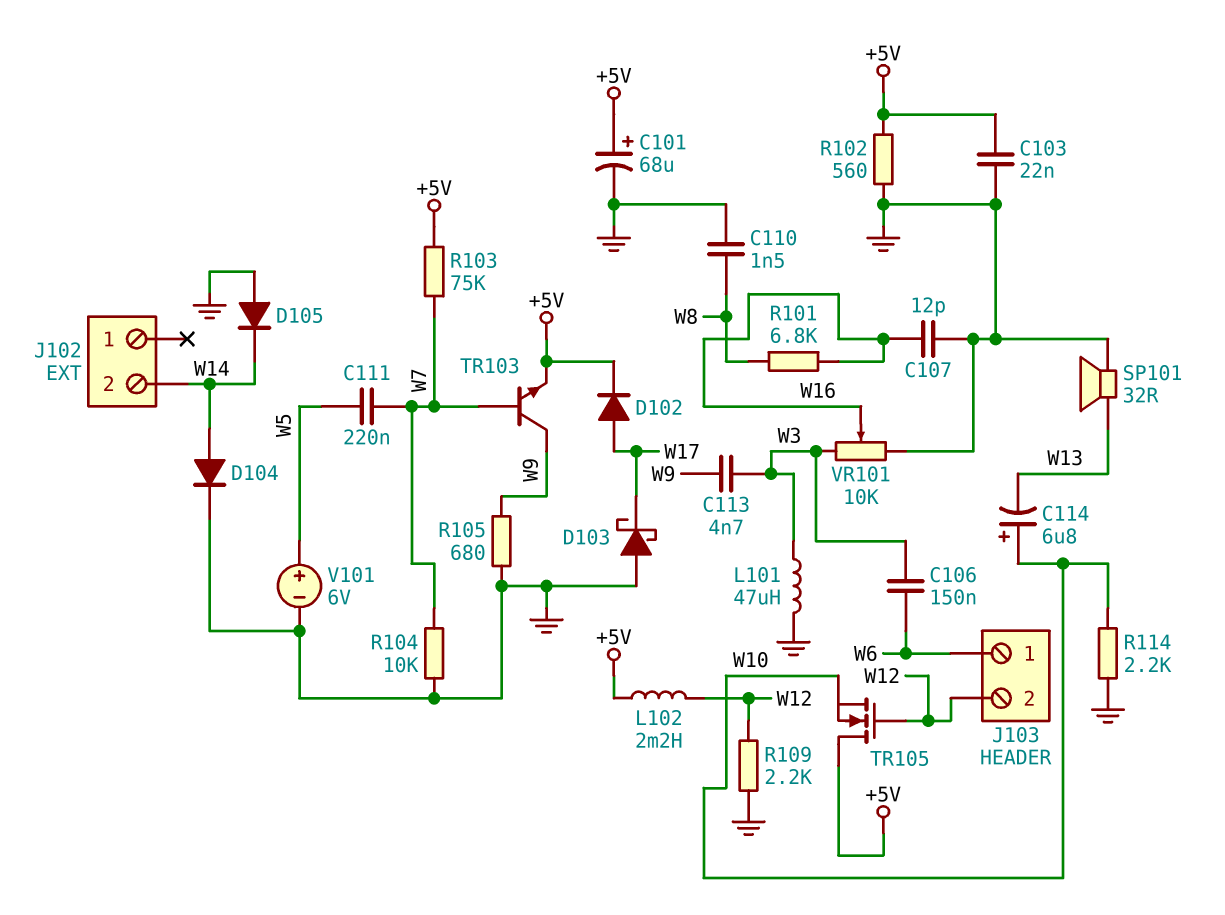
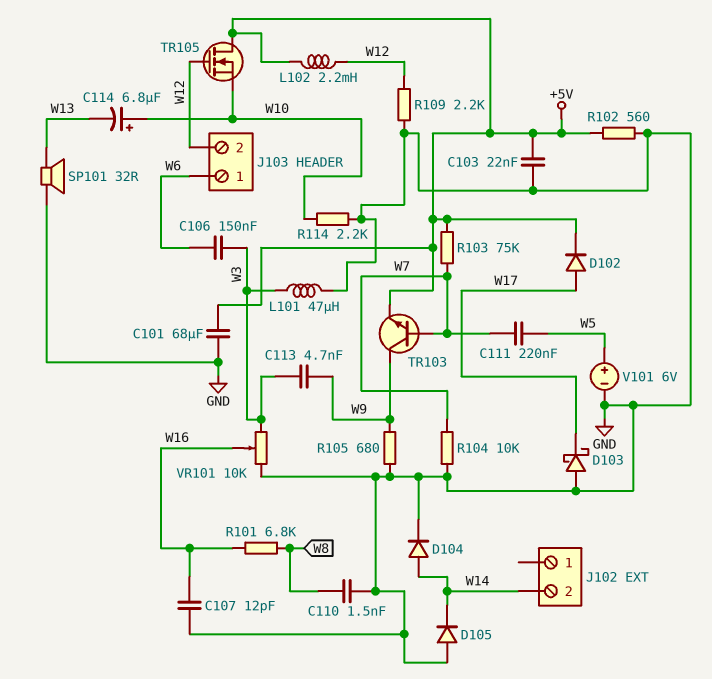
C101: 68uF (plus +5V, minus GND) -> 68uF (+5V, GND)

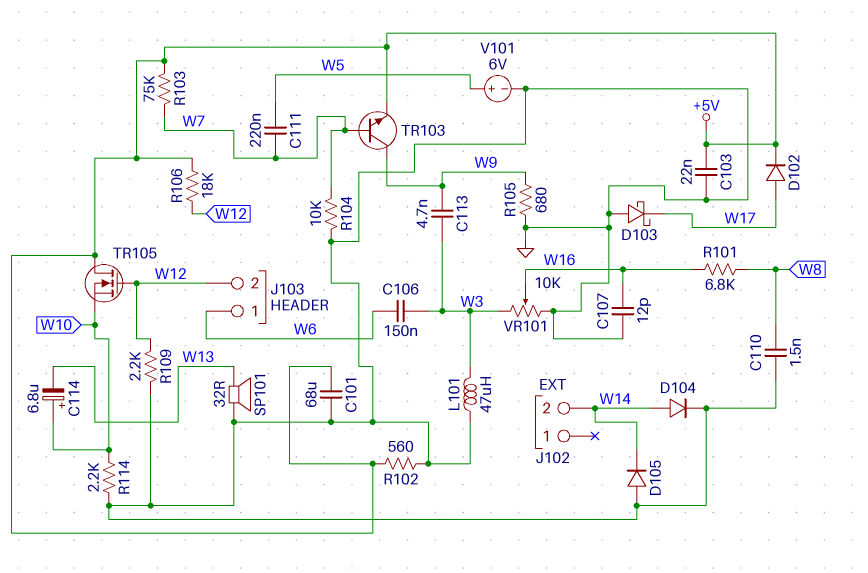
L102: 2.2mH (+5V, W12) -> none
R106: none -> 18k (+5V, W12)

